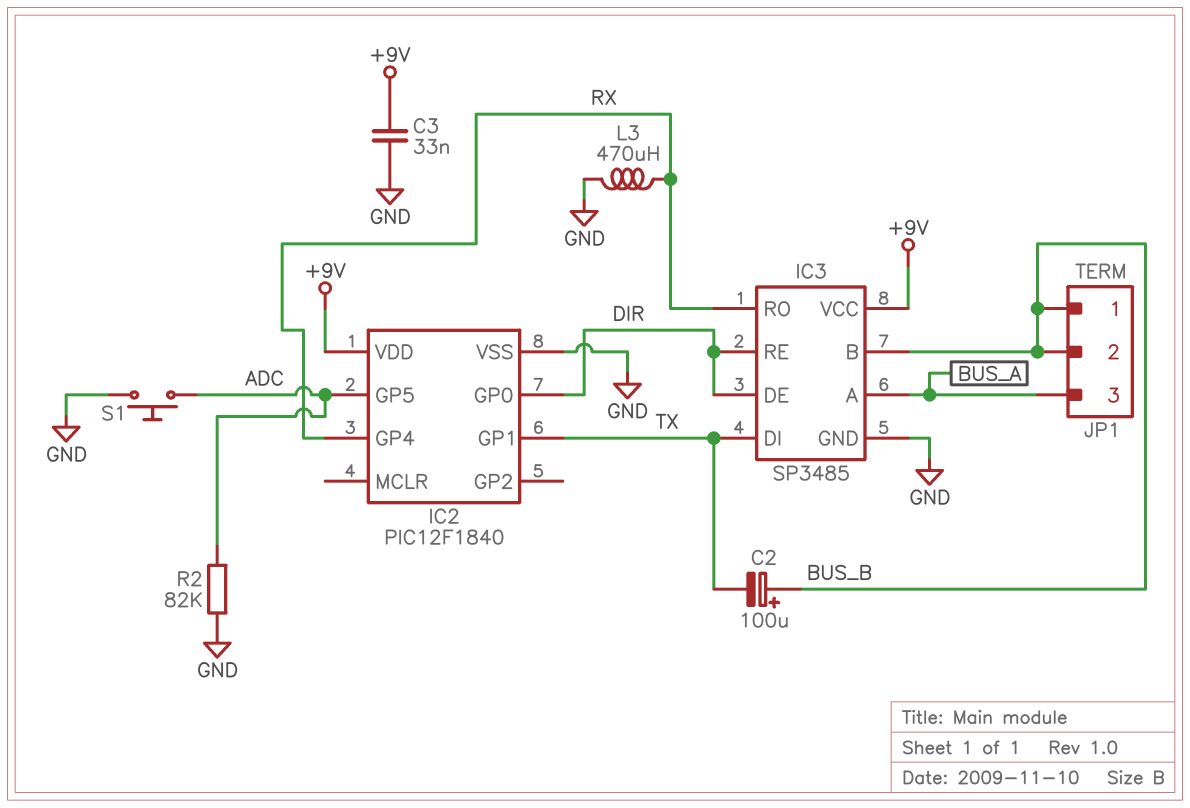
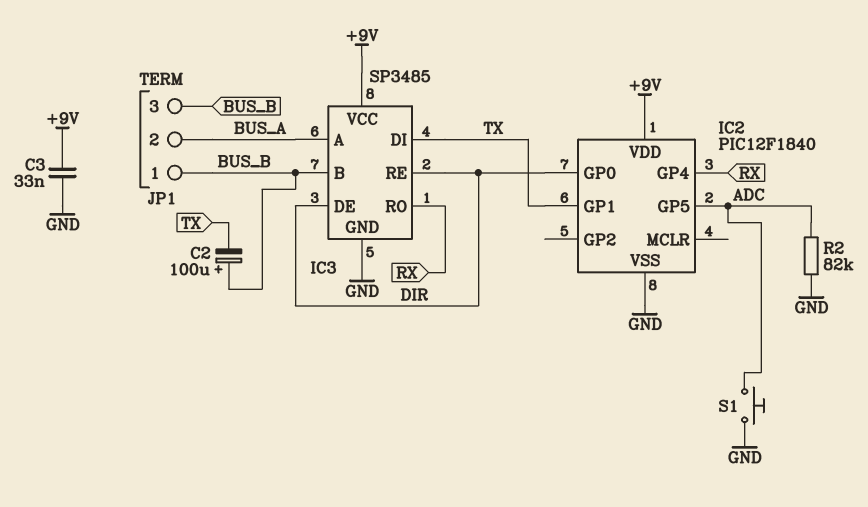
JP1 pin 2: BUS_B -> BUS_A
JP1 pin 3: BUS_A -> BUS_B
L3: 470uH (GND, RX) -> none

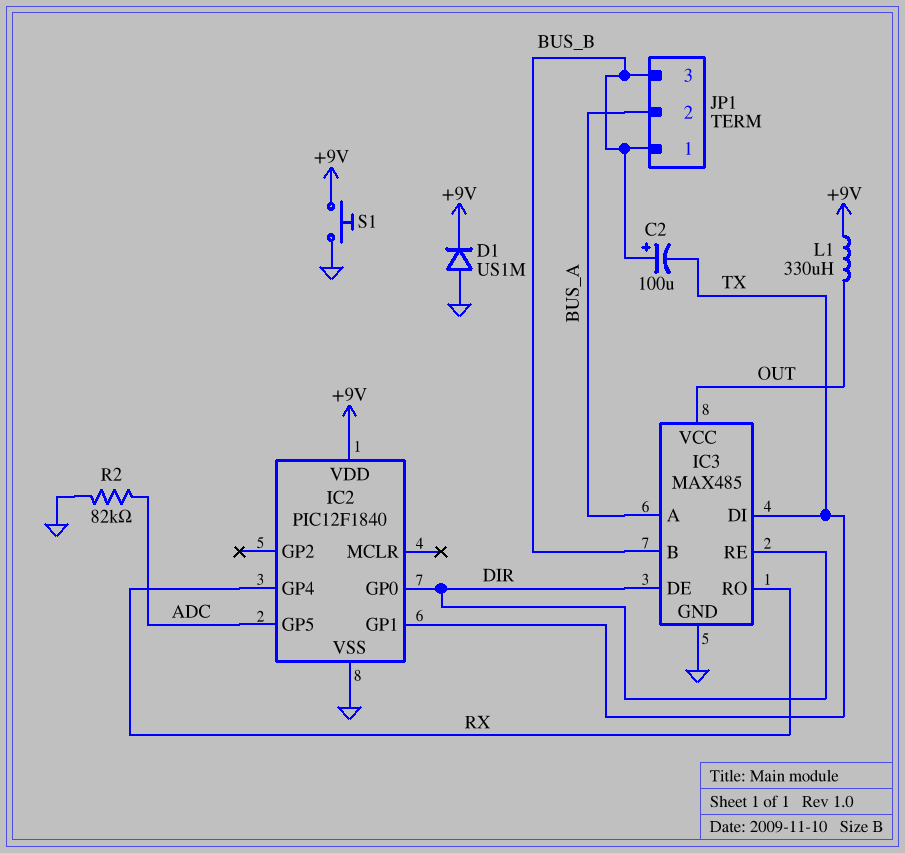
C3: 33nF (+9V, GND) -> none
D1: none -> diode US1M (A GND, K +9V)
IC3: SP3485 -> MAX485
IC3 pin VCC: +9V -> OUT
L1: none -> 330uH (+9V, OUT)
S1: button (ADC, GND) -> button (+9V, GND)

